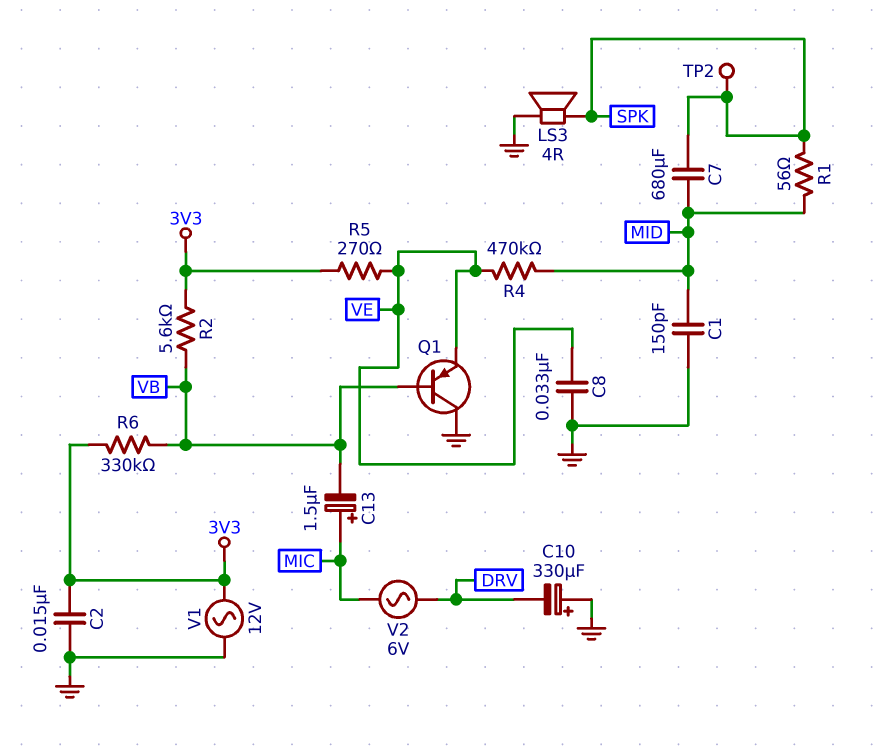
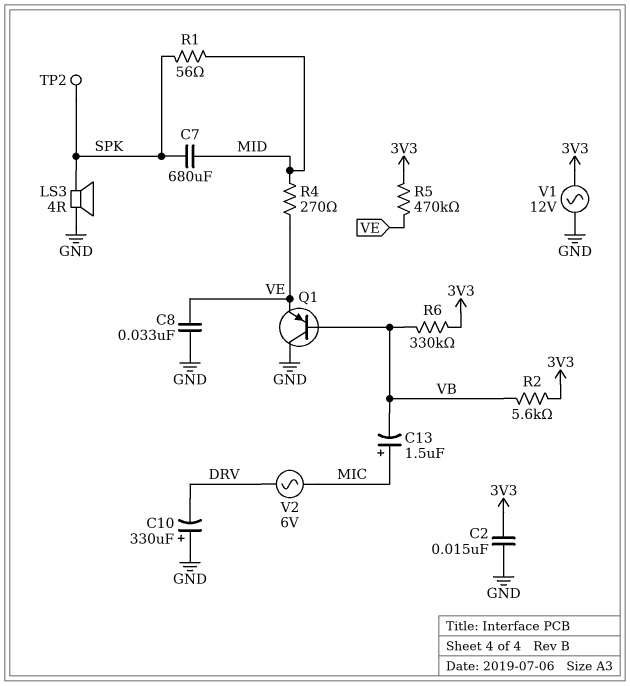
C1: 150pF (GND, MID) -> none
R4: 470k (MID, VE) -> 270 (MID, VE)
R5: 270 (3V3, VE) -> 470k (3V3, VE)

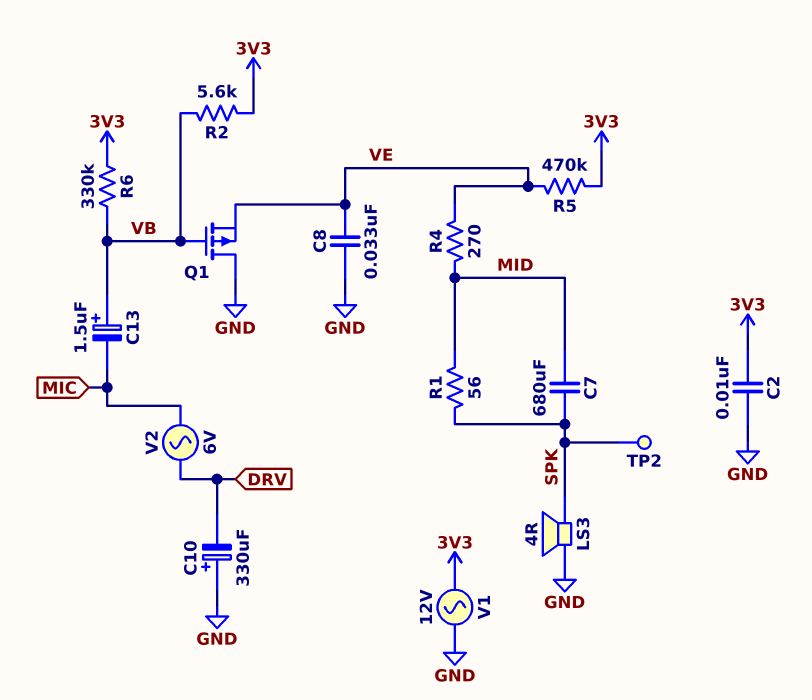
C2: 15nF (3V3, GND) -> 10nF (3V3, GND)
C13: 1.5uF (plus MIC, minus VB) -> 1.5uF (plus VB, minus MIC)
Q1: PNP (B VB, C GND, E VE) -> PMOS (G VB, D GND, S VE)

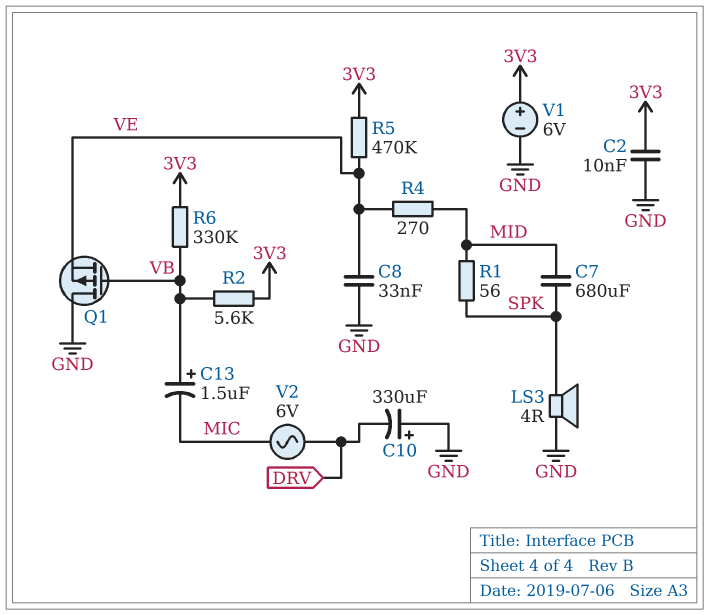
TP2: test point (SPK) -> none
V1: AC 12V (3V3, GND) -> 6V (plus 3V3, minus GND)

